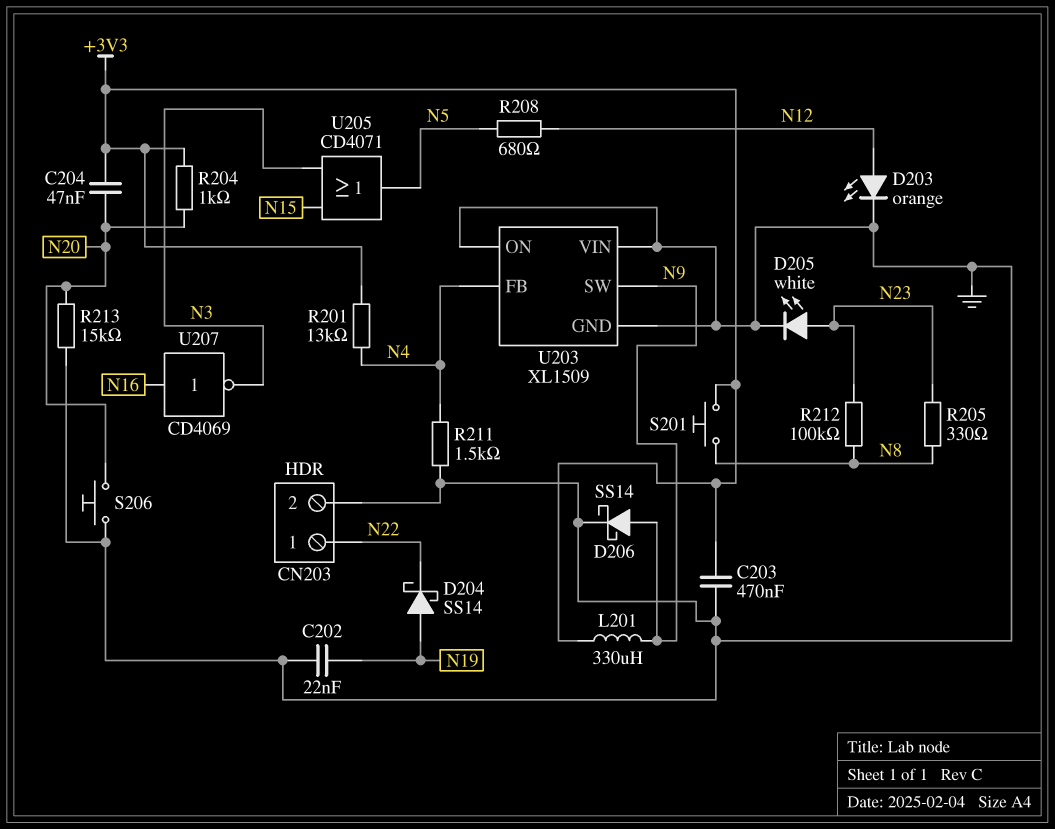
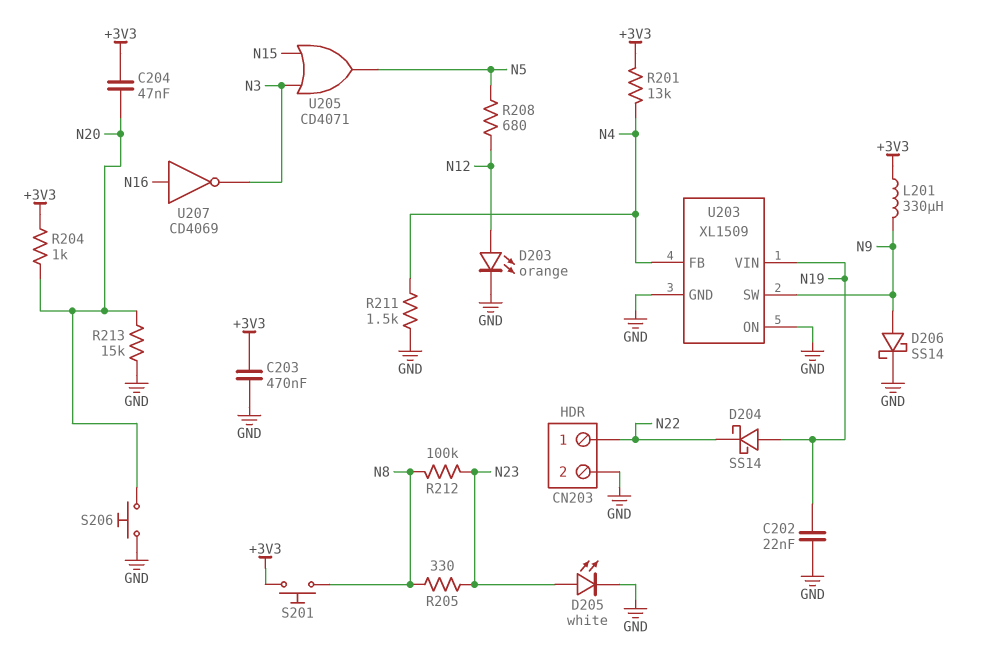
U203 pin VIN: GND -> N19

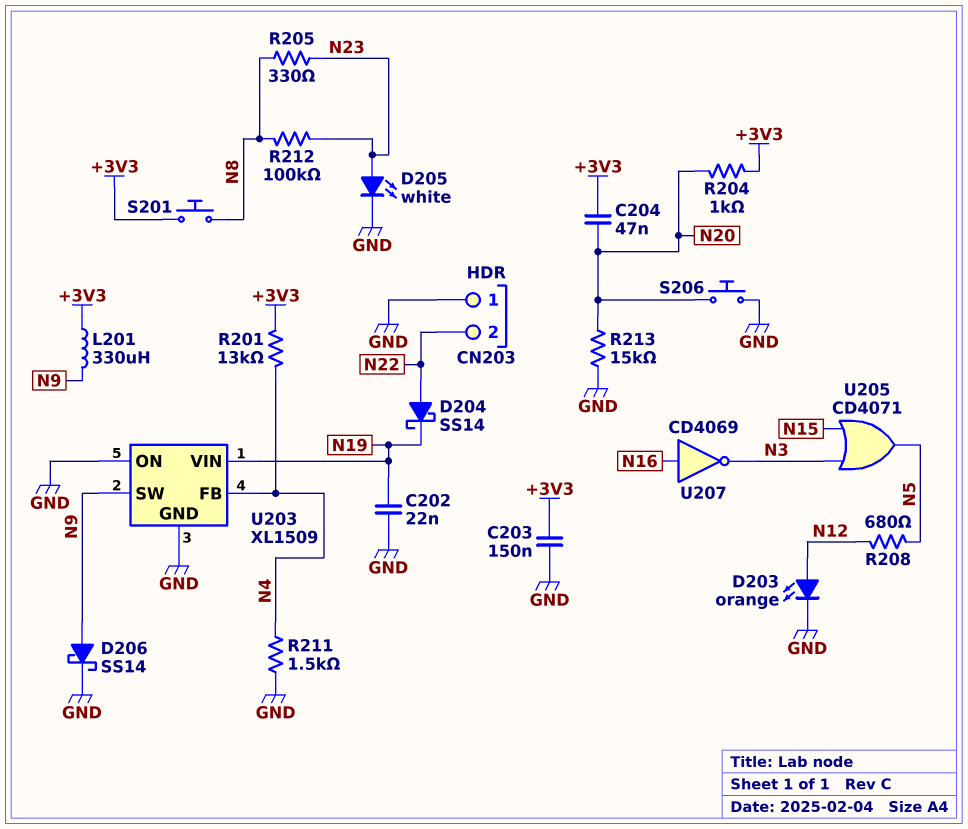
C203: 470nF (+3V3, GND) -> 150nF (+3V3, GND)
CN203 pin 1: N22 -> GND
CN203 pin 2: GND -> N22
D204: schottky SS14 (A N19, K N22) -> schottky SS14 (A N22, K N19)

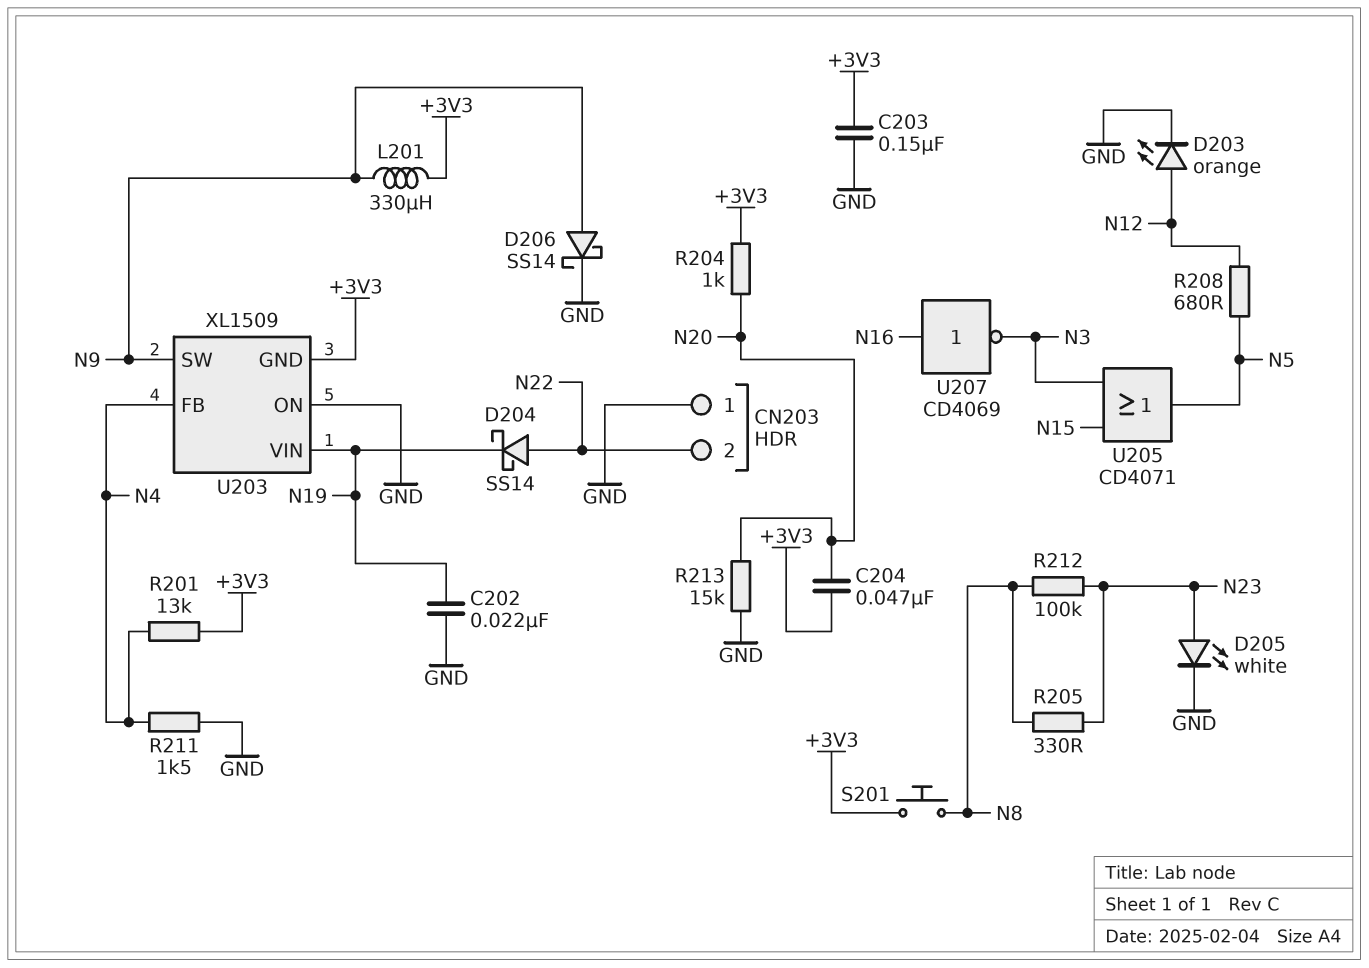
S206: button (GND, N20) -> none
U203 pin GND: GND -> +3V3

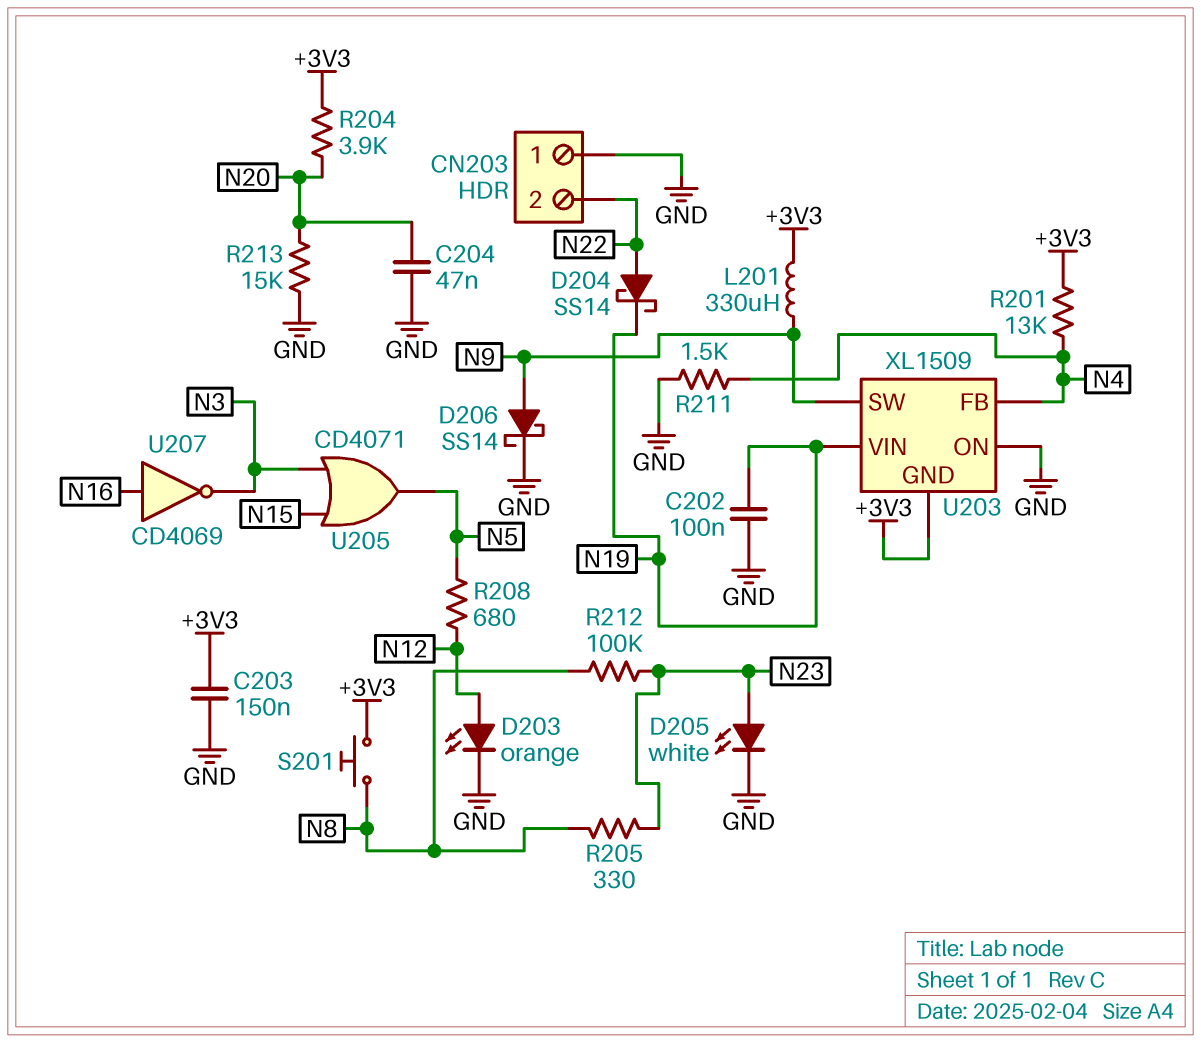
C202: 22nF (GND, N19) -> 100nF (GND, N19)
C204: 47nF (+3V3, N20) -> 47nF (GND, N20)
R204: 1k (+3V3, N20) -> 3.9k (+3V3, N20)

